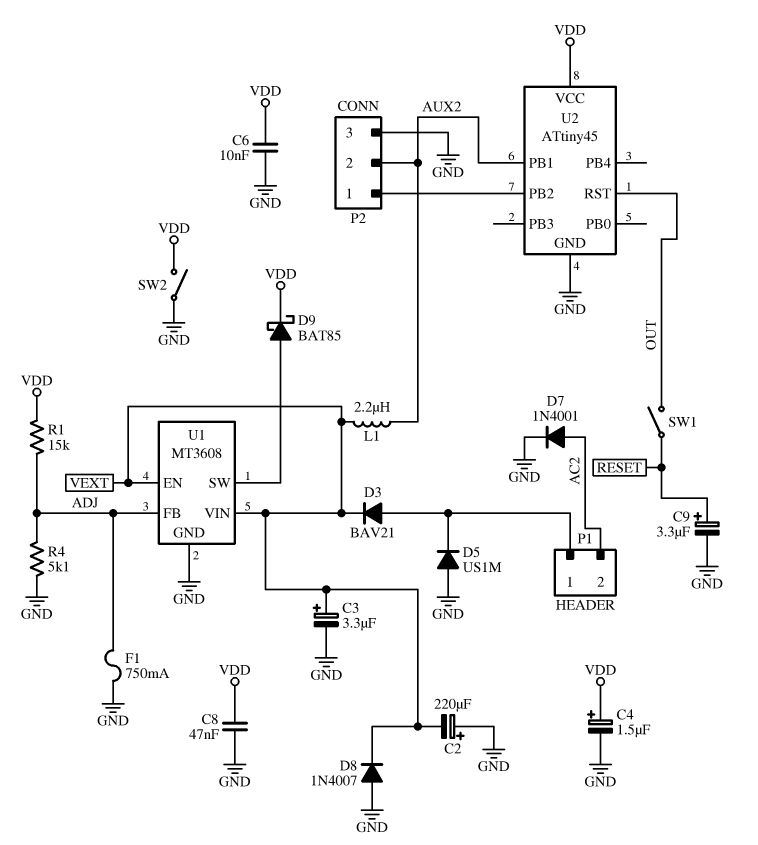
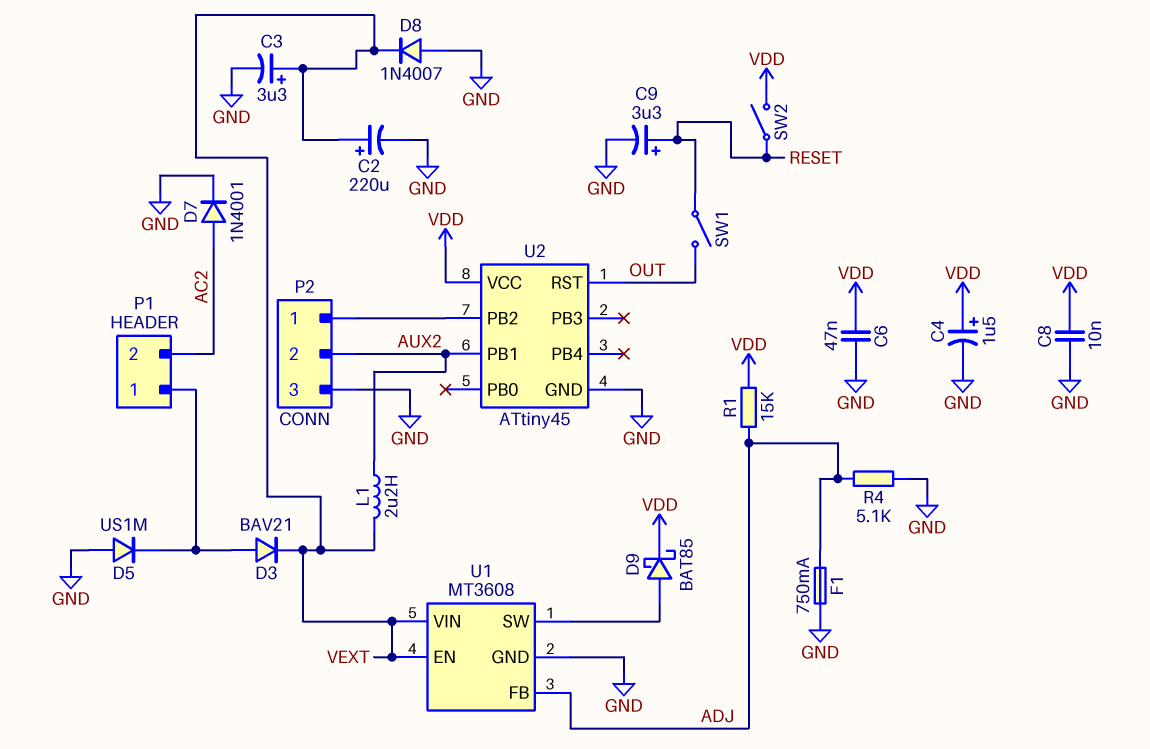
C2: 220uF (plus GND, minus VEXT) -> 220uF (plus VEXT, minus GND)
C6: 10nF (GND, VDD) -> 47nF (GND, VDD)
C8: 47nF (GND, VDD) -> 10nF (GND, VDD)
SW2: switch (GND, VDD) -> switch (RESET, VDD)

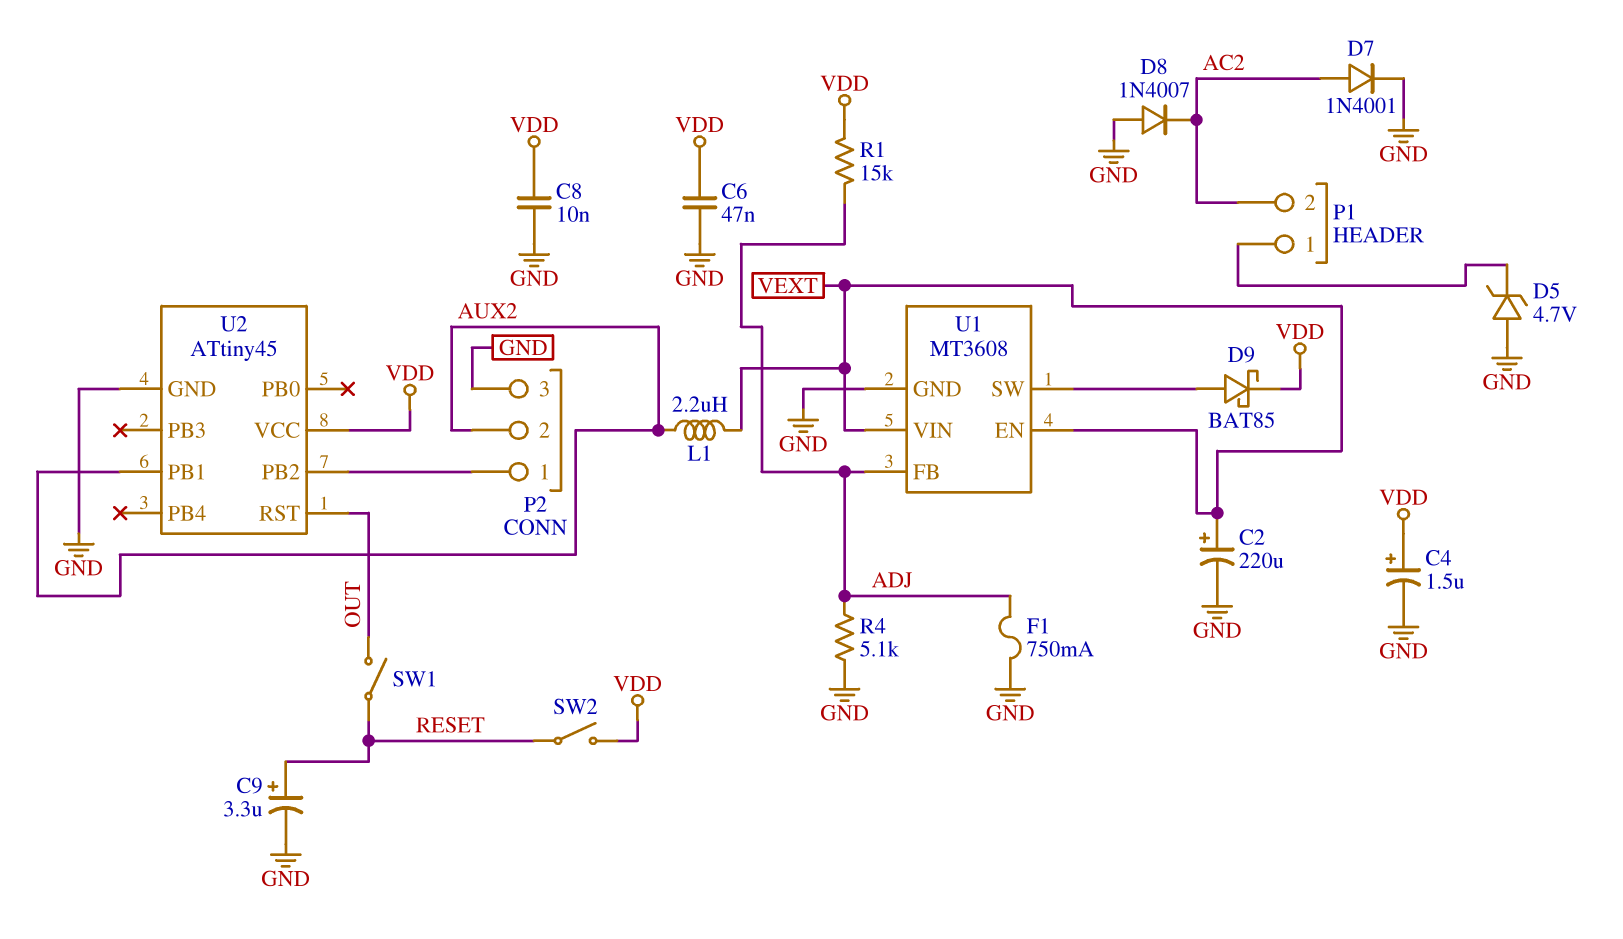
C3: 3.3uF (plus VEXT, minus GND) -> none
D3: diode BAV21 (A P1/1, K VEXT) -> none
D5: diode US1M (A GND, K P1/1) -> zener 4.7V (A GND, K P1/1)
D8: diode 1N4007 (A GND, K VEXT) -> diode 1N4007 (A GND, K AC2)

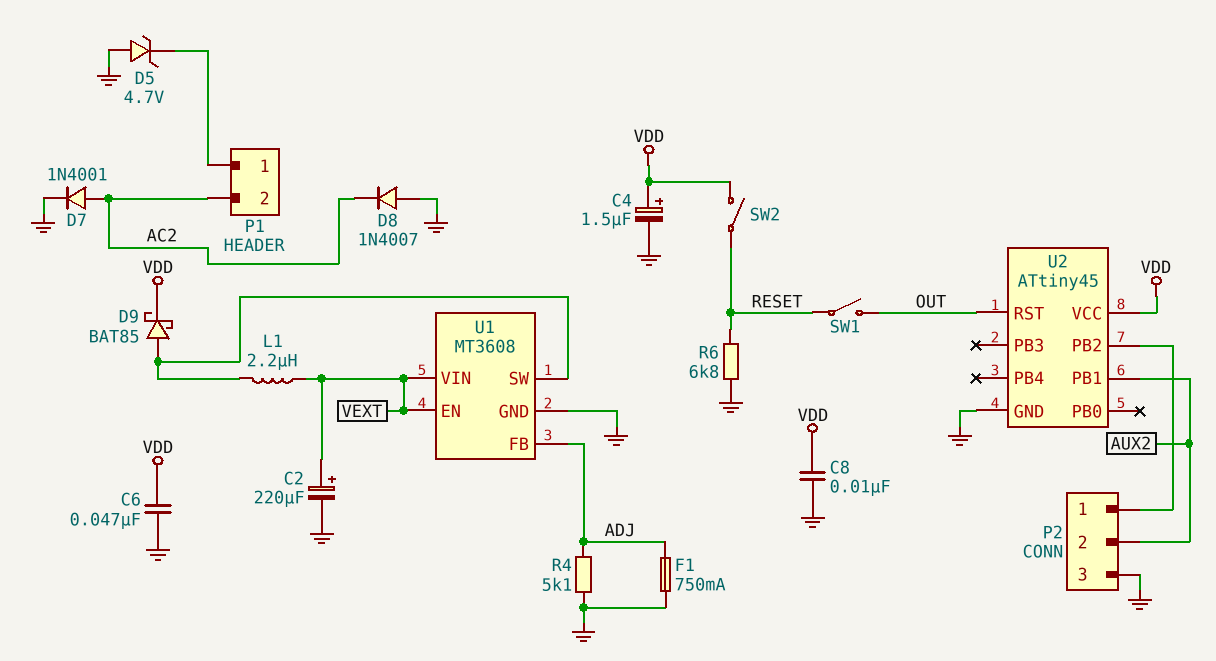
C9: 3.3uF (plus RESET, minus GND) -> none
L1: 2.2uH (AUX2, VEXT) -> 2.2uH (U1/SW, VEXT)
R1: 15k (ADJ, VDD) -> none
R6: none -> 6.8k (GND, RESET)

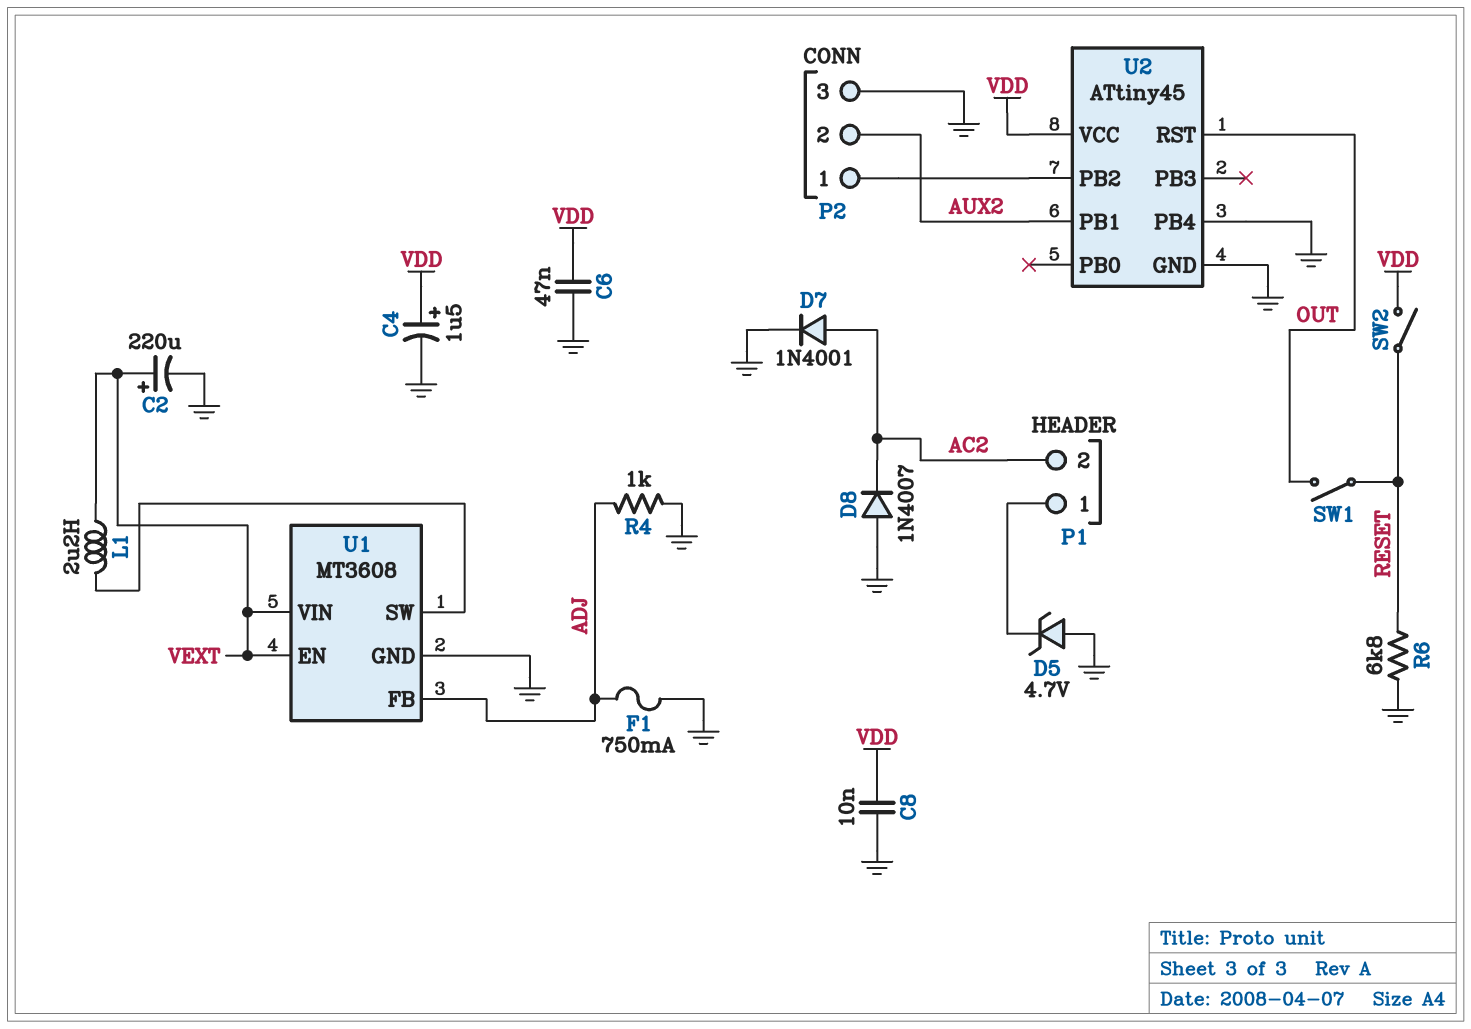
D9: schottky BAT85 (A U1/SW, K VDD) -> none
R4: 5.1k (ADJ, GND) -> 1k (ADJ, GND)
U2 pin PB4: none -> GND

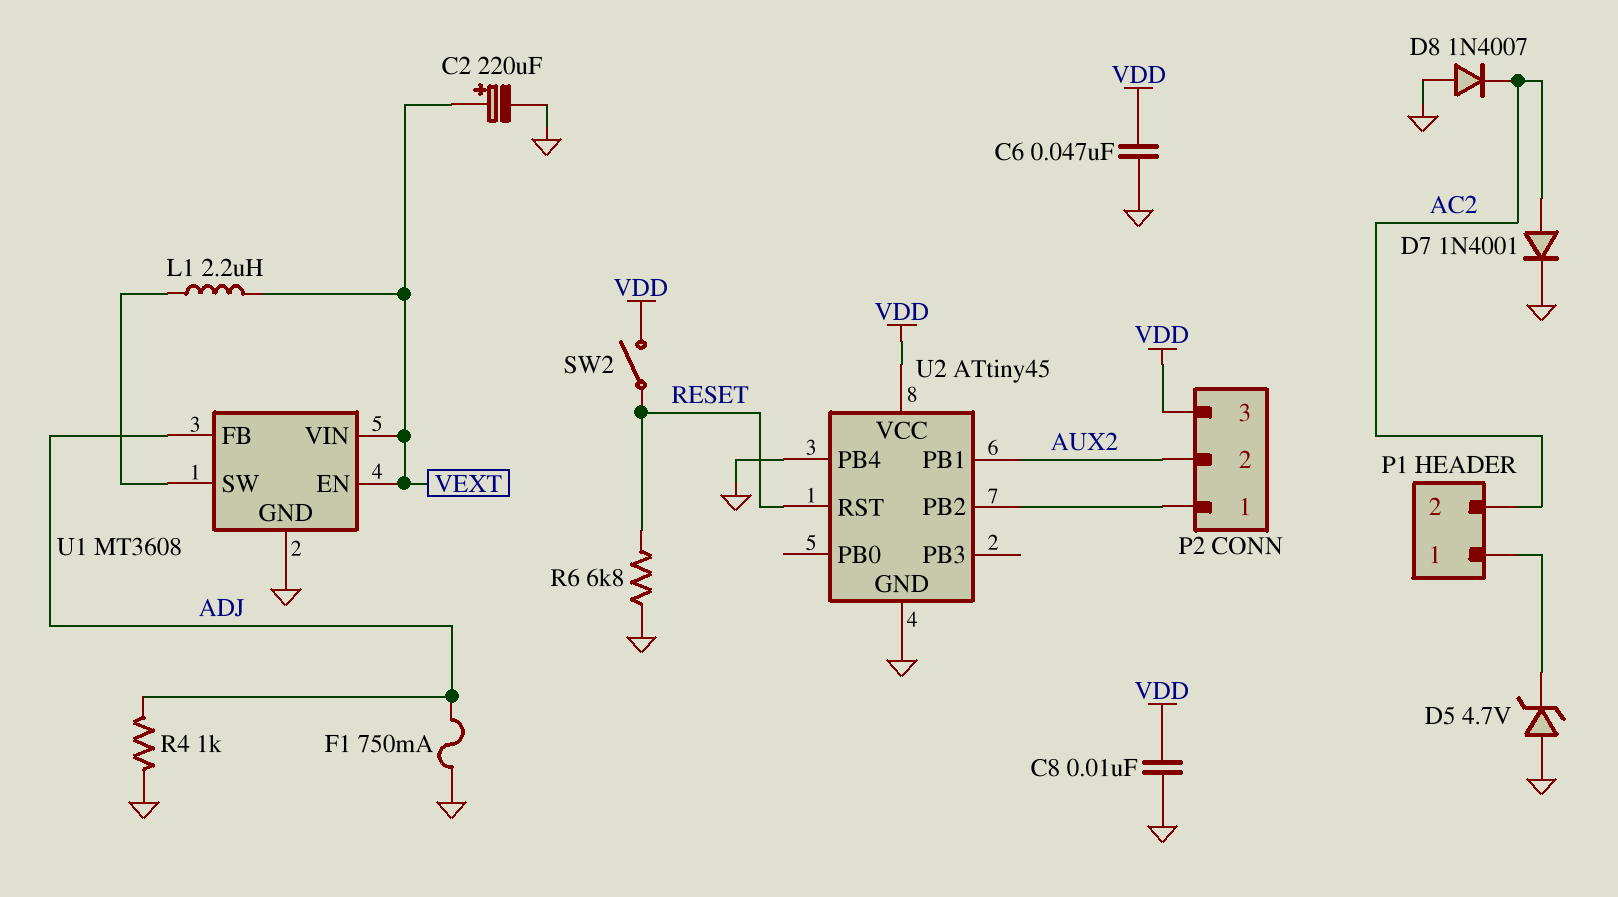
C4: 1.5uF (plus VDD, minus GND) -> none
P2 pin 3: GND -> VDD
SW1: switch (OUT, RESET) -> none
U2 pin RST: OUT -> RESET

